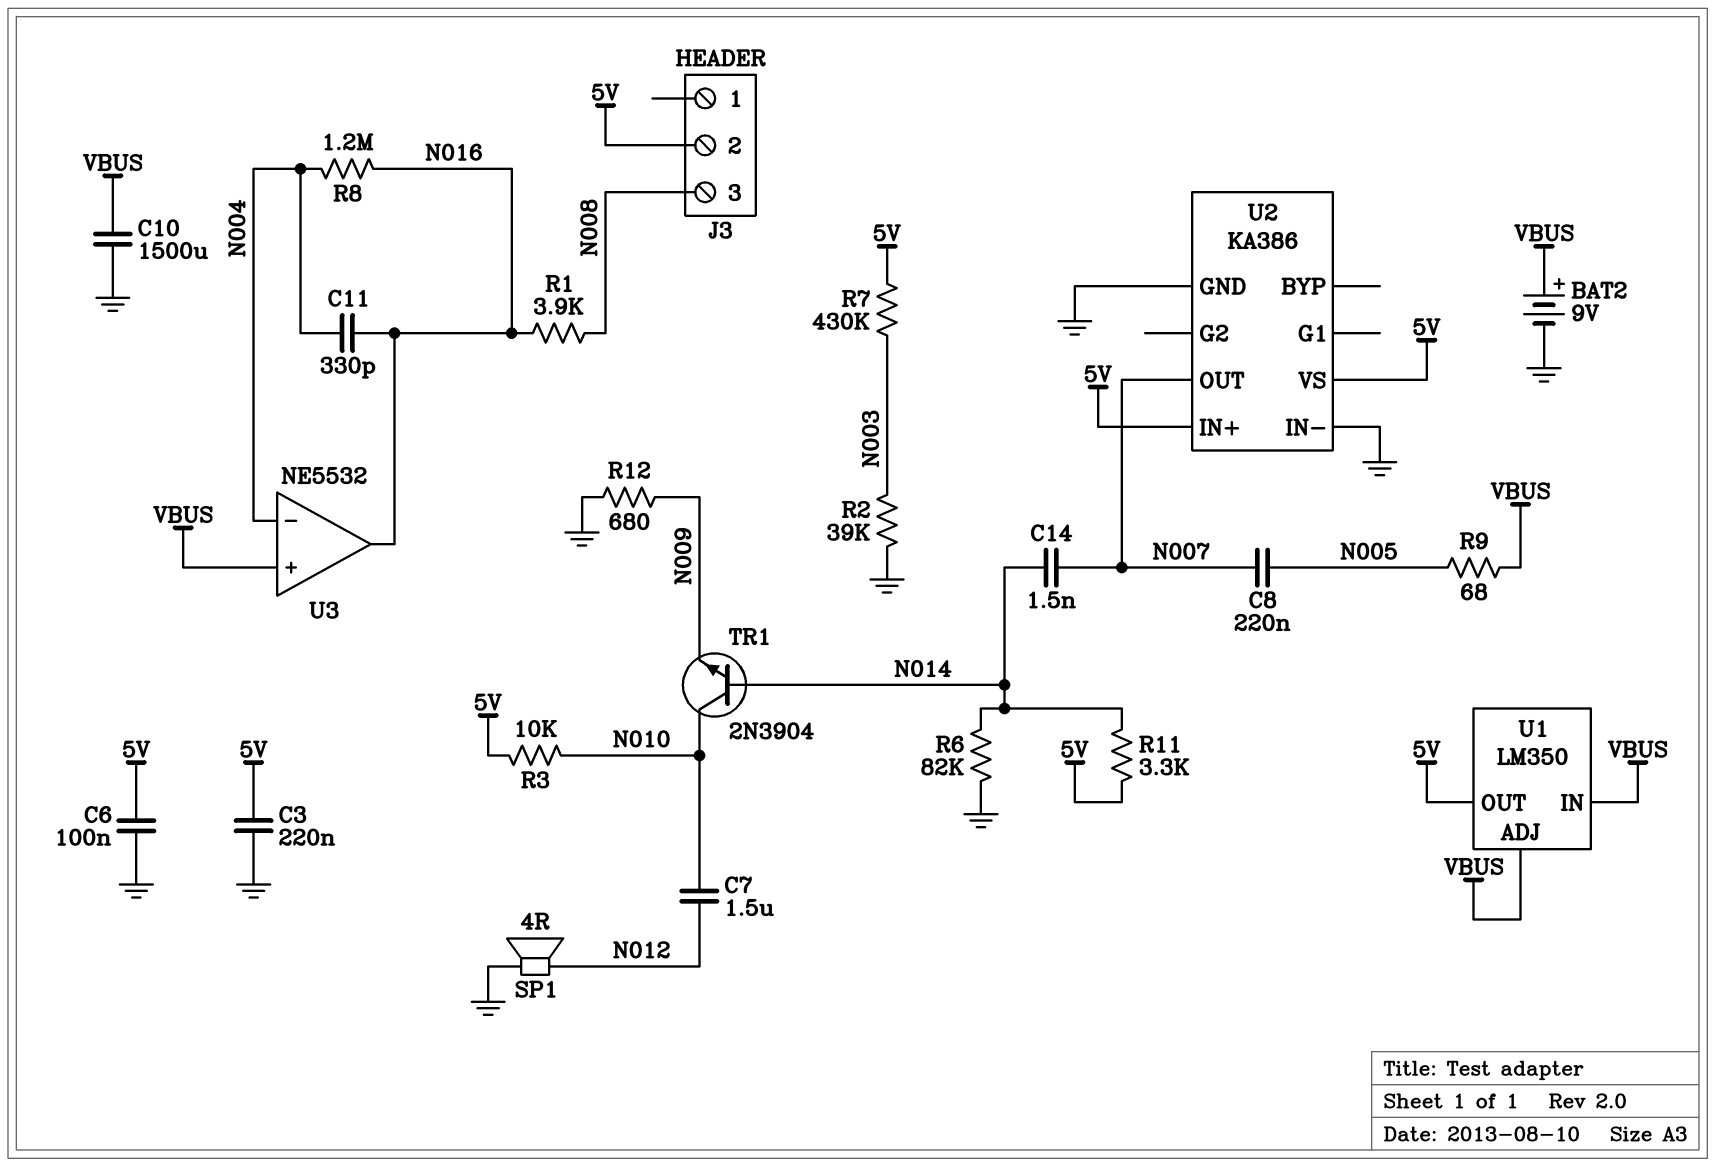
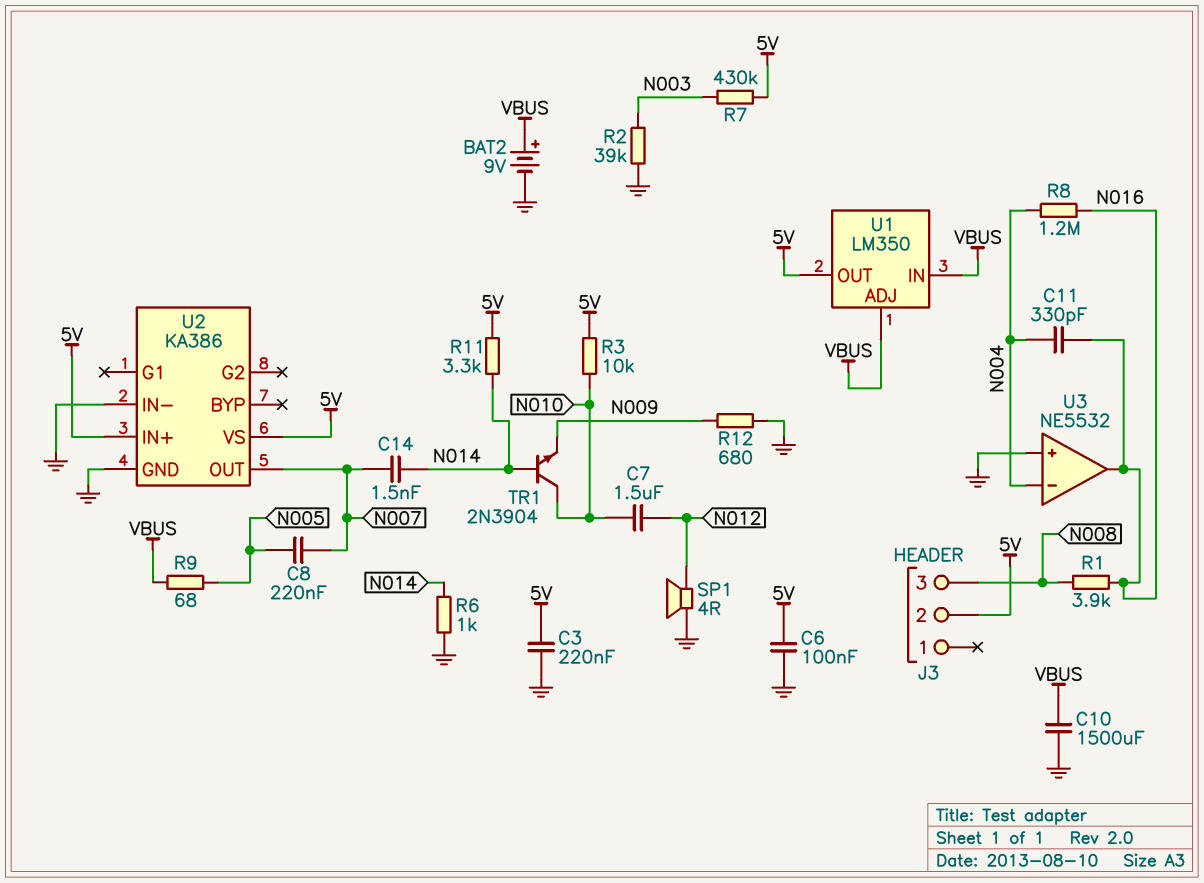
R6: 82k (GND, N014) -> 1k (GND, N014)
U3 pin in+: VBUS -> GND

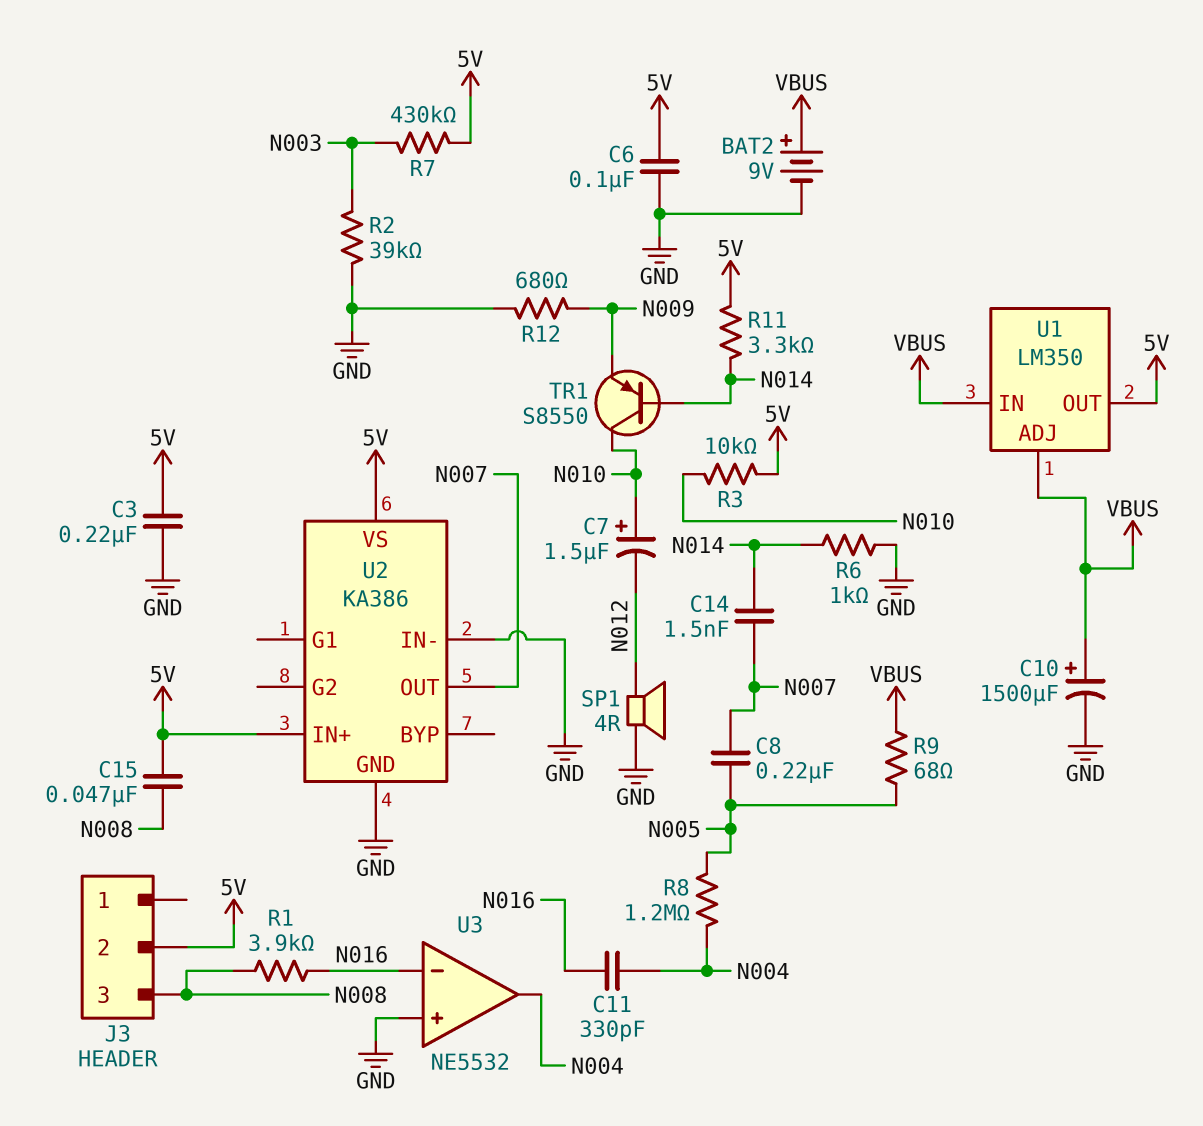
C7: 1.5uF (N010, N012) -> 1.5uF (plus N010, minus N012)
C10: 1500uF (GND, VBUS) -> 1500uF (plus VBUS, minus GND)
C15: none -> 47nF (5V, N008)
R8: 1.2M (N004, N016) -> 1.2M (N004, N005)
TR1: NPN 2N3904 (B N014, C N010, E N009) -> PNP S8550 (B N014, C N010, E N009)
U3 pin in-: N004 -> N016
U3 pin out: N016 -> N004

